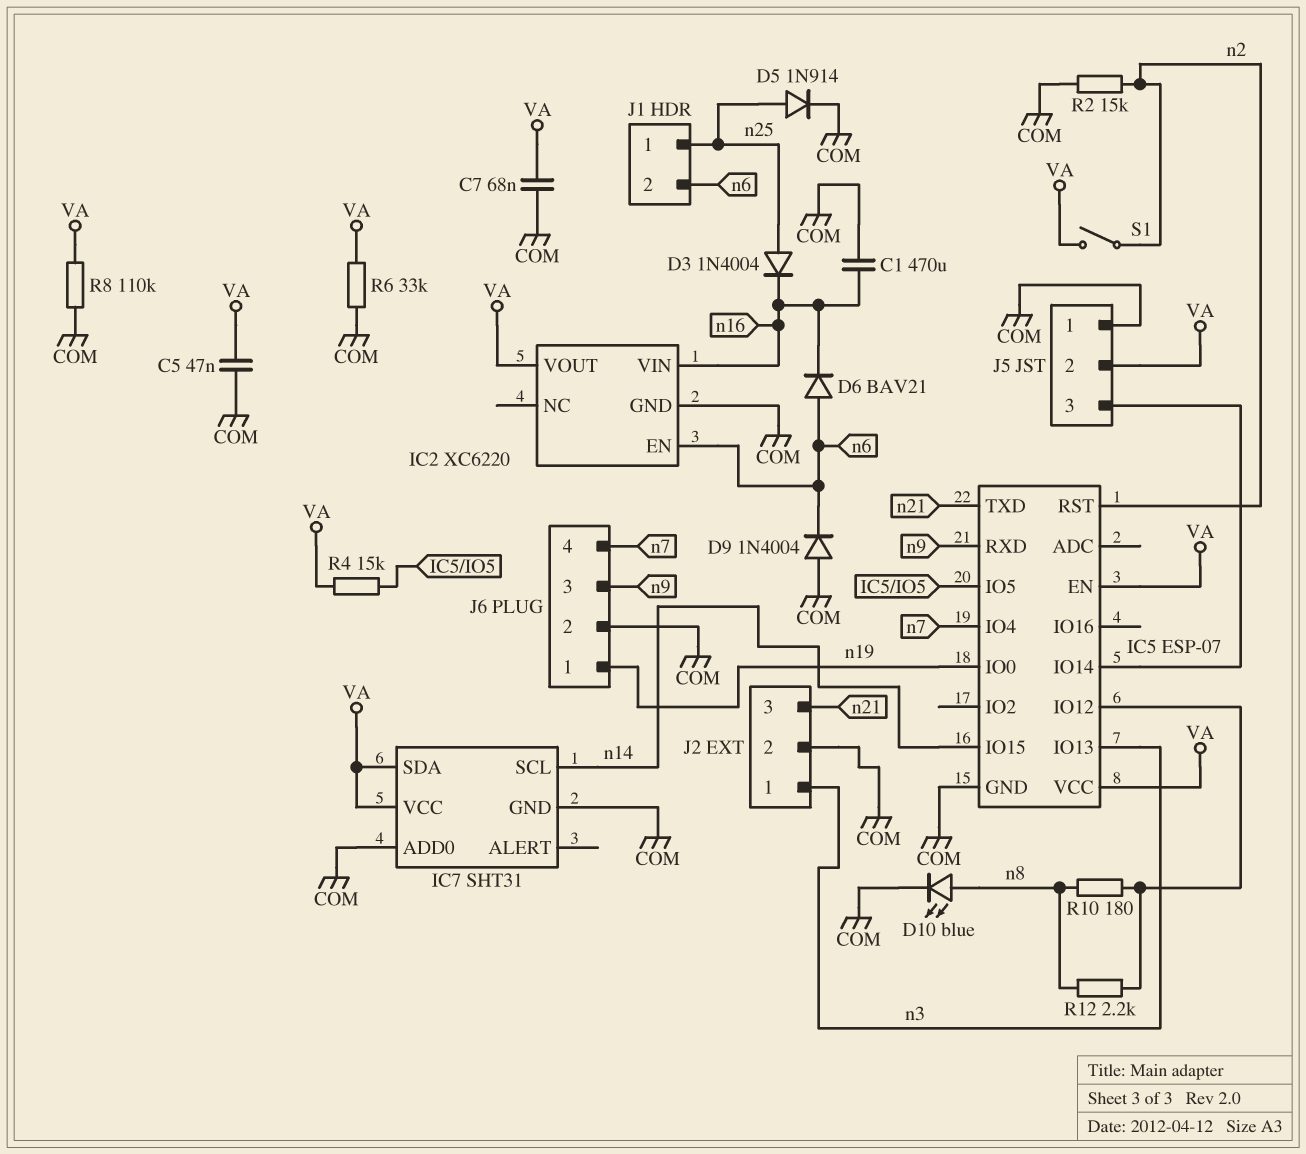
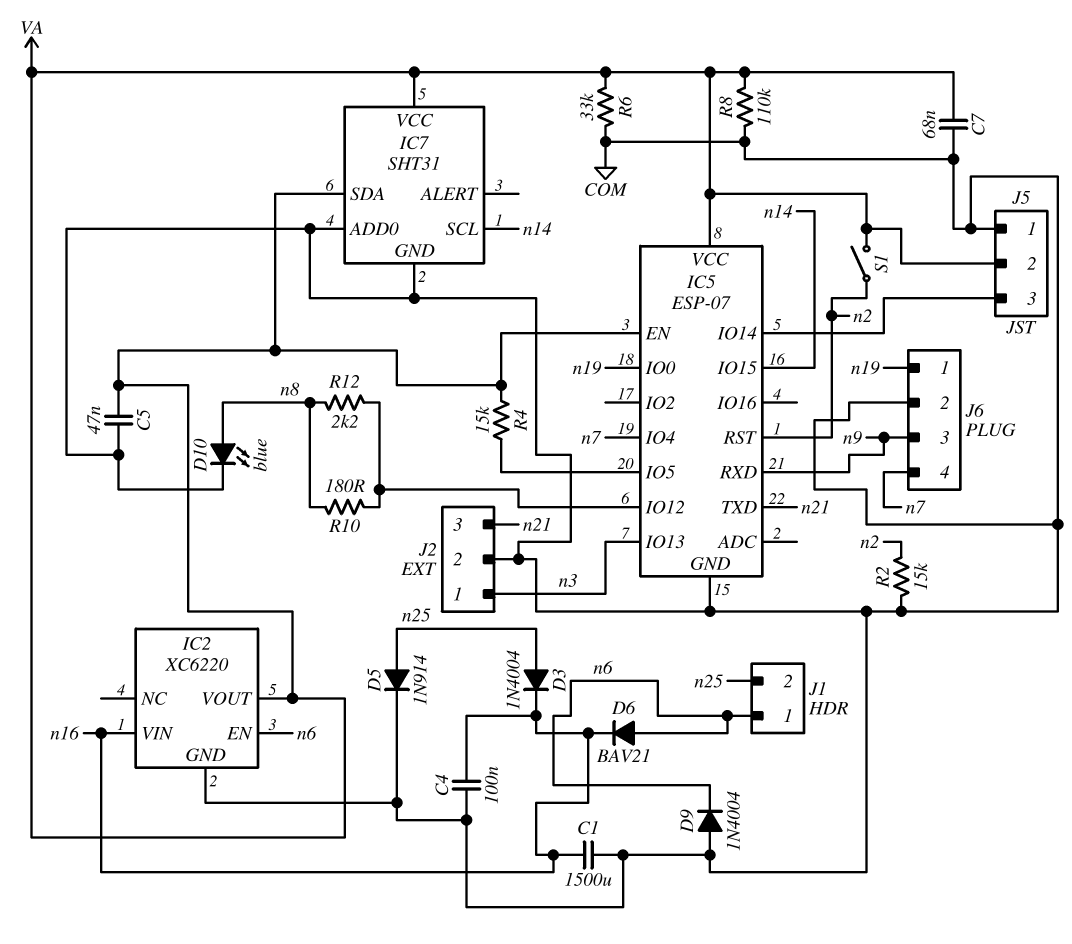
C1: 470uF (COM, n16) -> 1500uF (COM, n16)
C4: none -> 100nF (COM, n16)
J1 pin 1: n25 -> n6
J1 pin 2: n6 -> n25

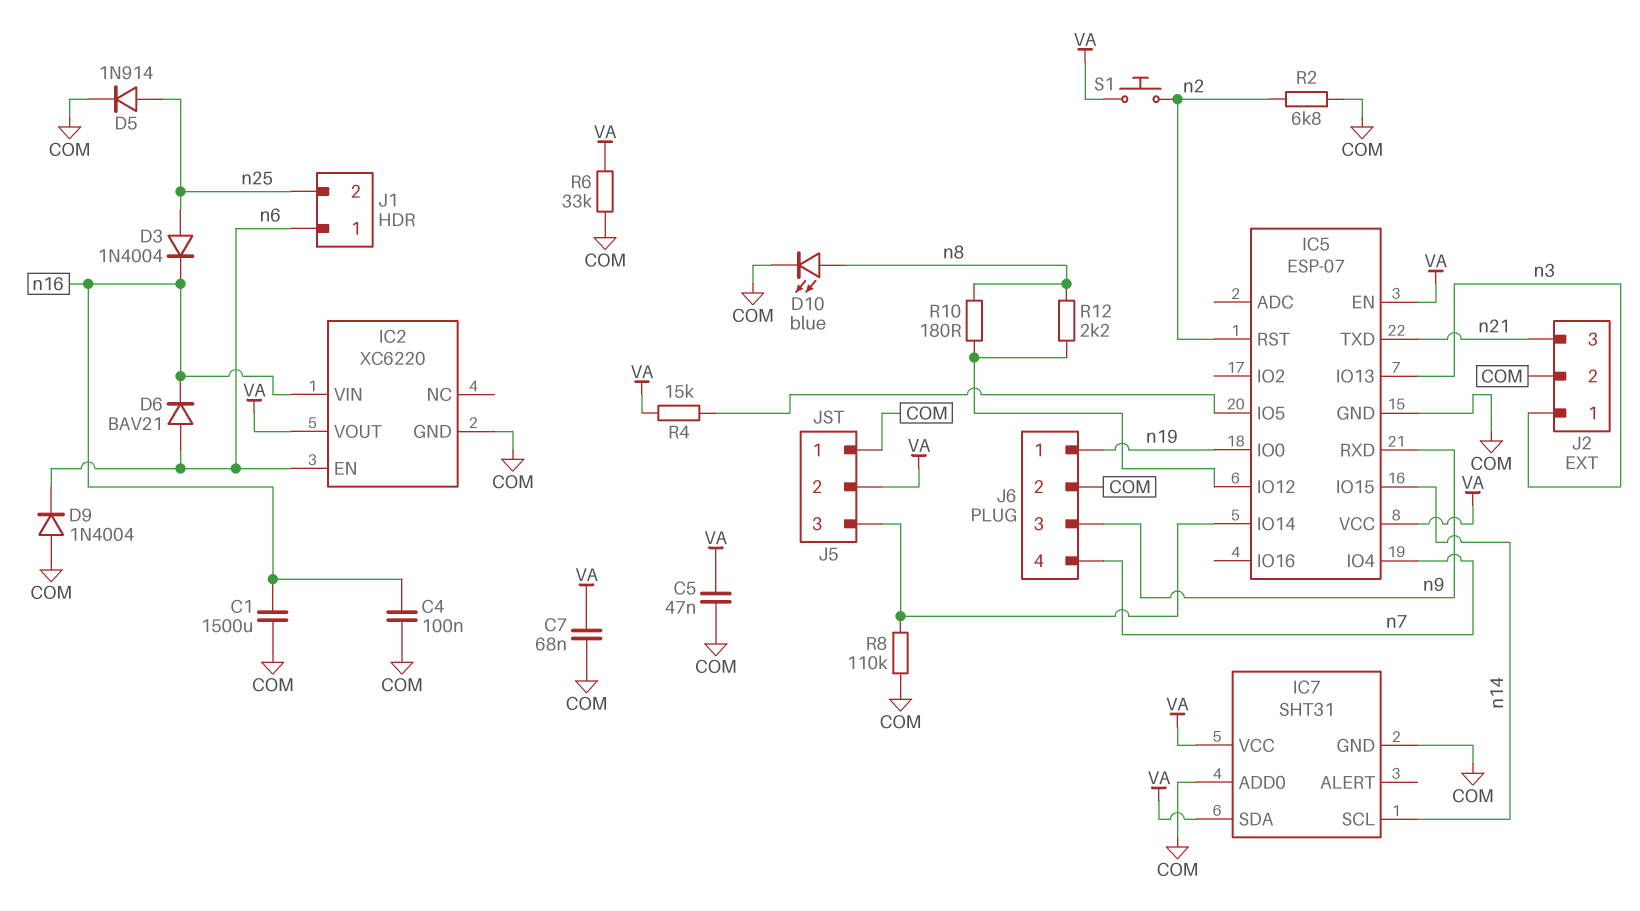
R2: 15k (COM, n2) -> 6.8k (COM, n2)
R8: 110k (COM, VA) -> 110k (COM, IC5/IO14)
S1: switch (VA, n2) -> button (VA, n2)

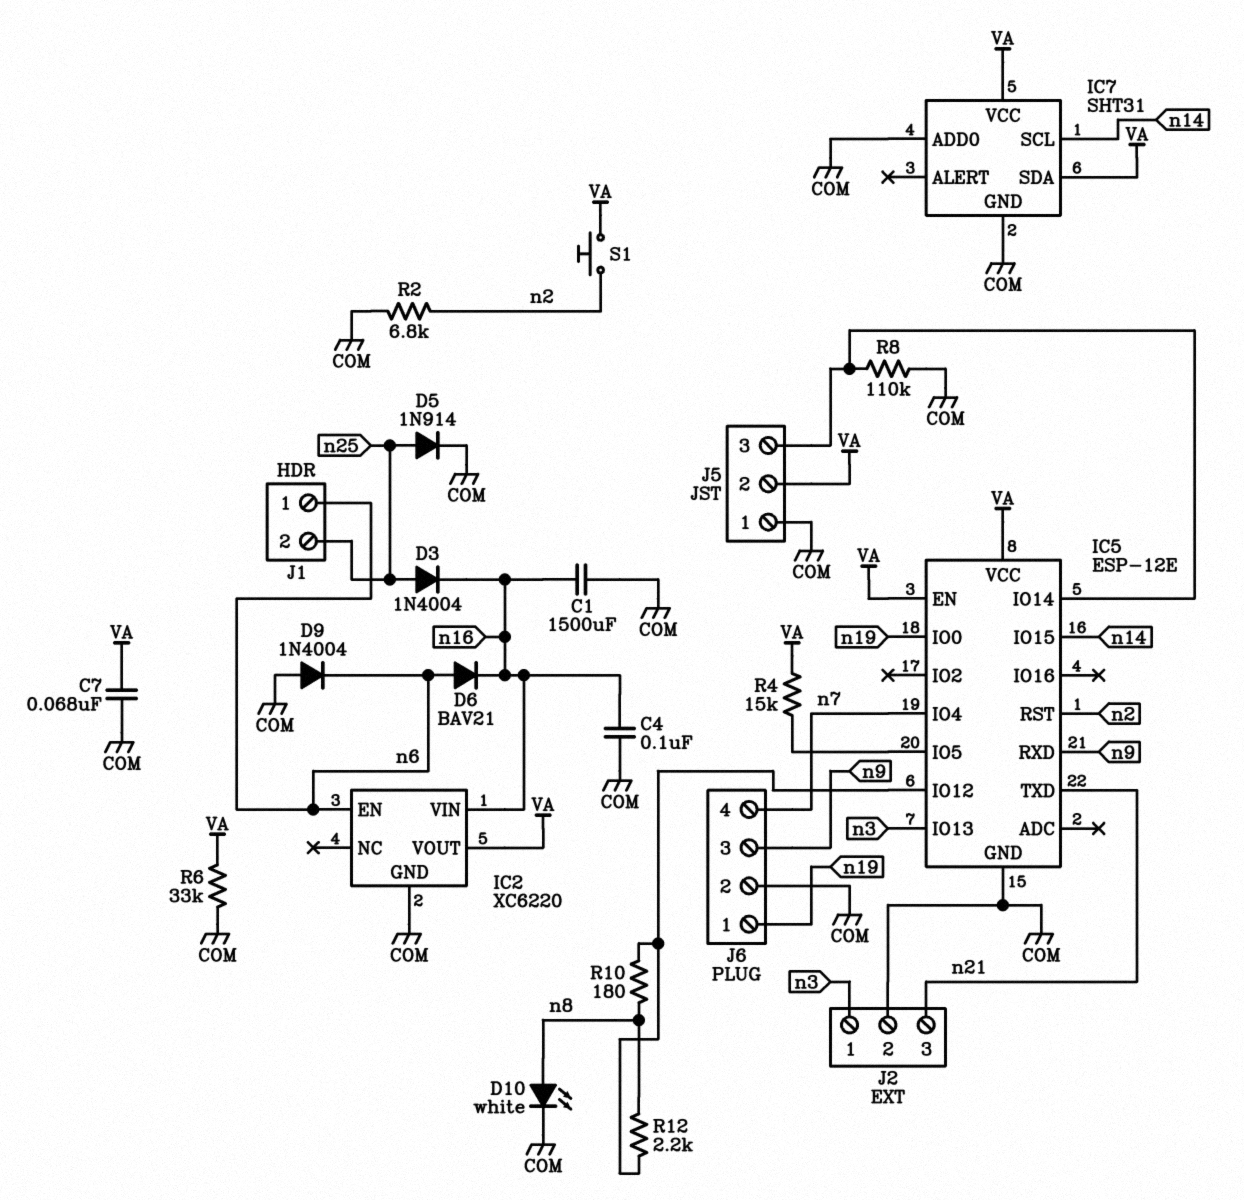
C5: 47nF (COM, VA) -> none
D10: LED blue (A n8, K COM) -> LED white (A n8, K COM)
IC5: ESP-07 -> ESP-12E

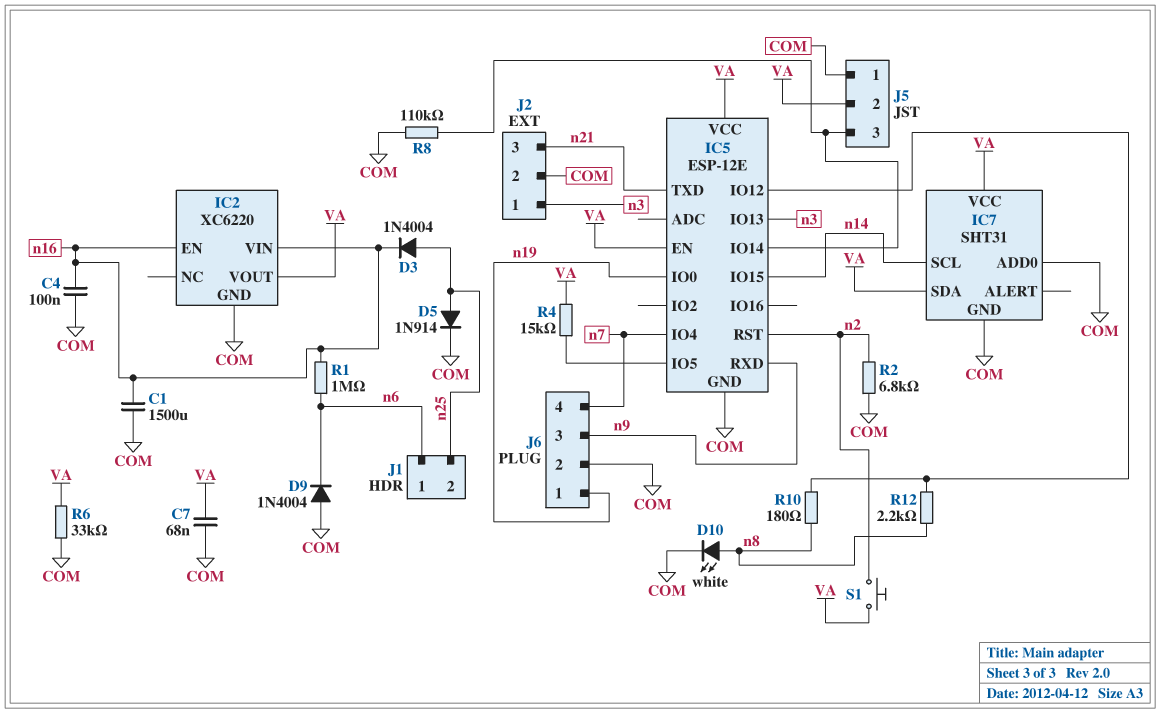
D6: diode BAV21 (A n6, K n16) -> none
IC2 pin EN: n6 -> n16
R1: none -> 1M (n6, n16)

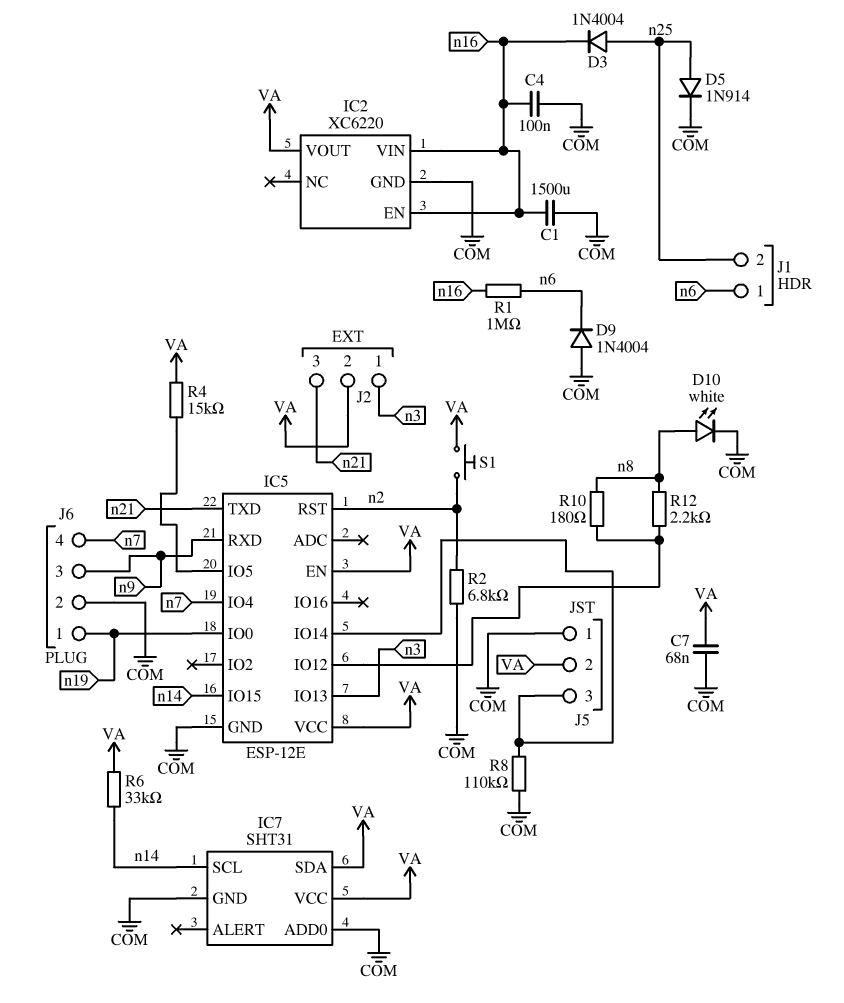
J2 pin 2: COM -> VA
R6: 33k (COM, VA) -> 33k (VA, n14)

